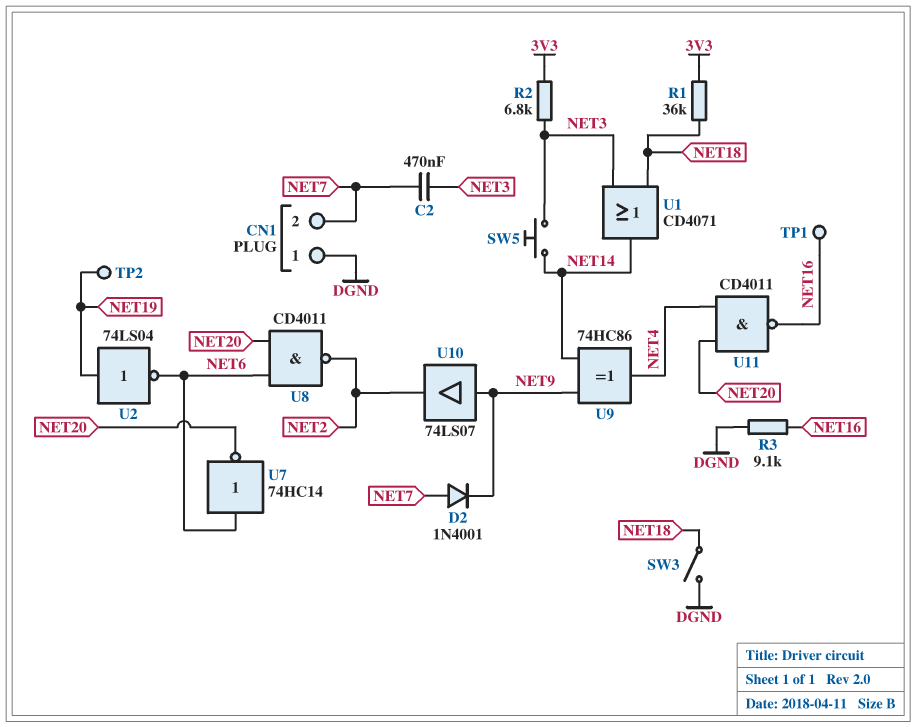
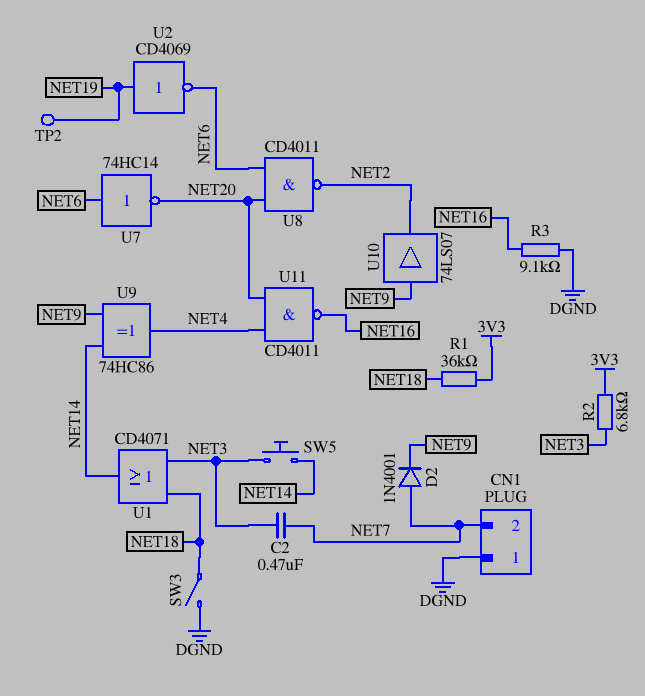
TP1: test point (NET16) -> none
U2: NOT 74LS04 (in NET19, out NET6) -> NOT CD4069 (in NET19, out NET6)

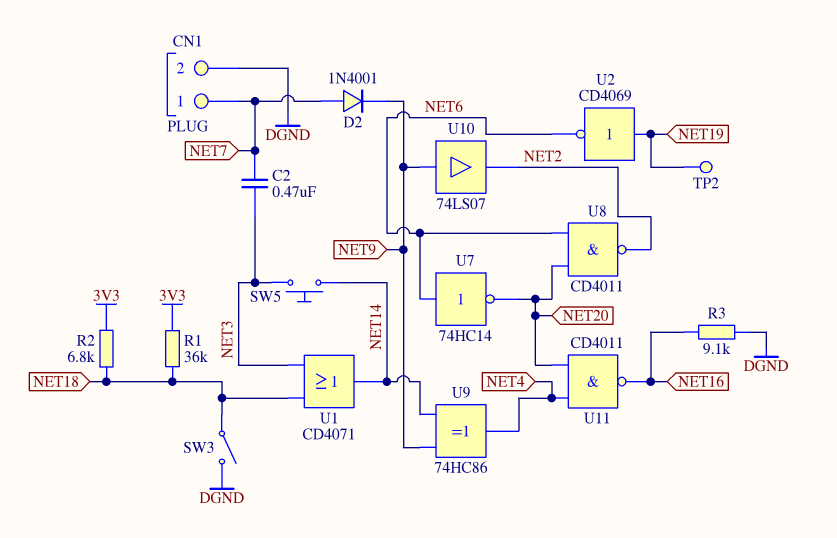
CN1 pin 1: DGND -> NET7
CN1 pin 2: NET7 -> DGND
R2: 6.8k (3V3, NET3) -> 6.8k (3V3, NET18)

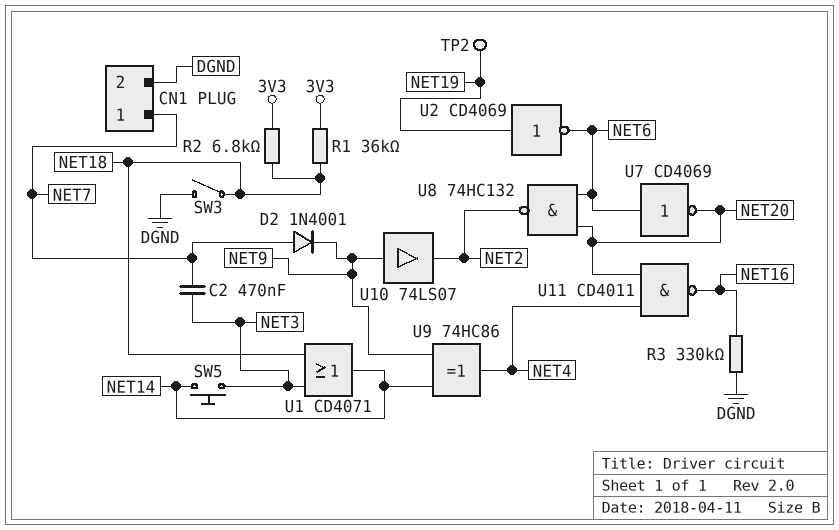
R3: 9.1k (DGND, NET16) -> 330k (DGND, NET16)
U7: NOT 74HC14 (in NET6, out NET20) -> NOT CD4069 (in NET6, out NET20)
U8: NAND CD4011 (in NET6, in NET20, out NET2) -> NAND 74HC132 (in NET6, in NET20, out NET2)

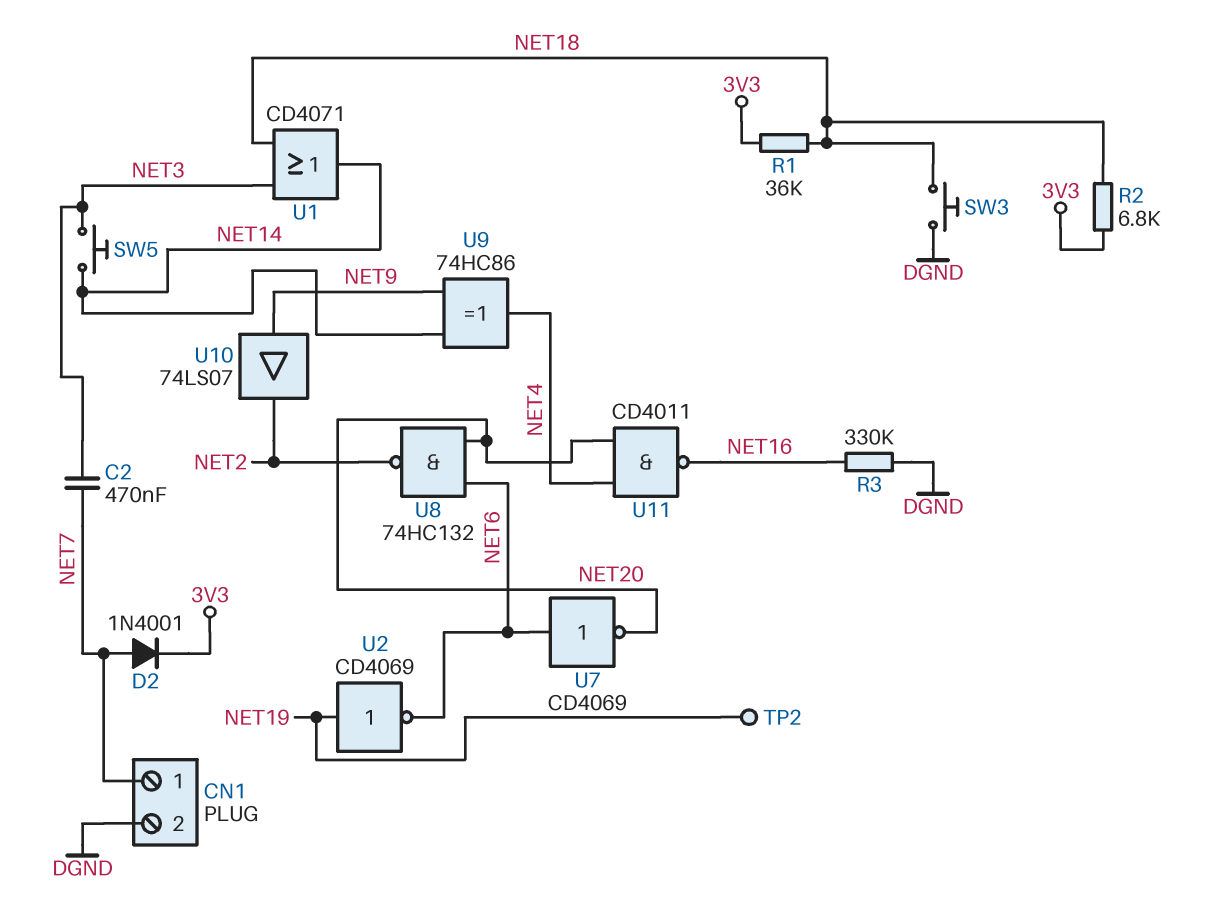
D2: diode 1N4001 (A NET7, K NET9) -> diode 1N4001 (A NET7, K 3V3)
SW3: switch (DGND, NET18) -> button (DGND, NET18)

